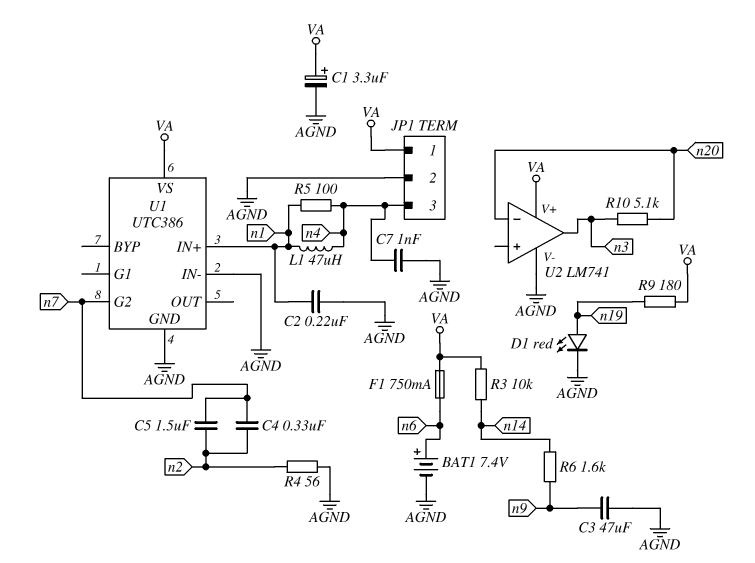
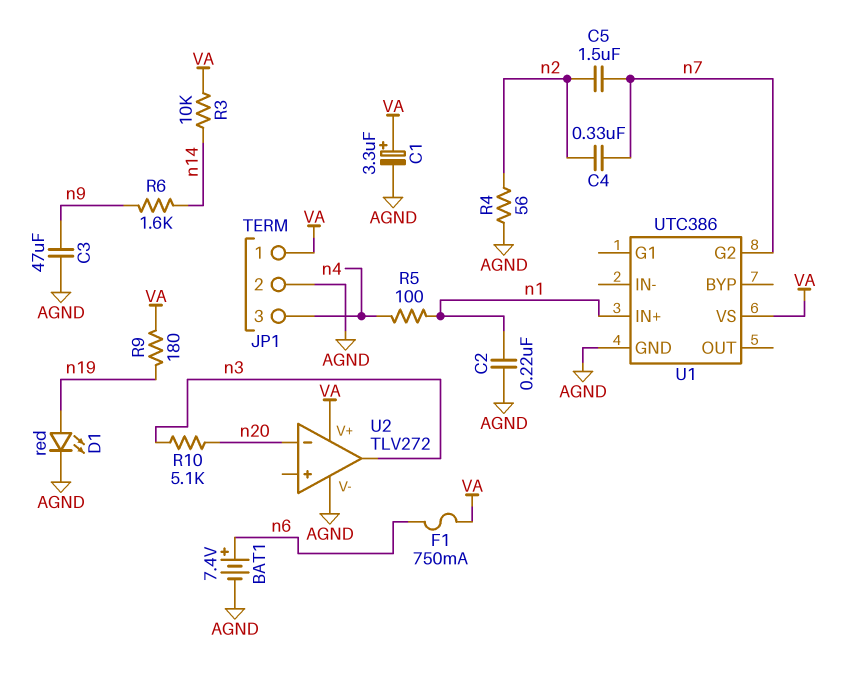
C7: 1nF (AGND, n4) -> none
L1: 47uH (n1, n4) -> none
U1 pin IN-: AGND -> none
U2: LM741 -> TLV272

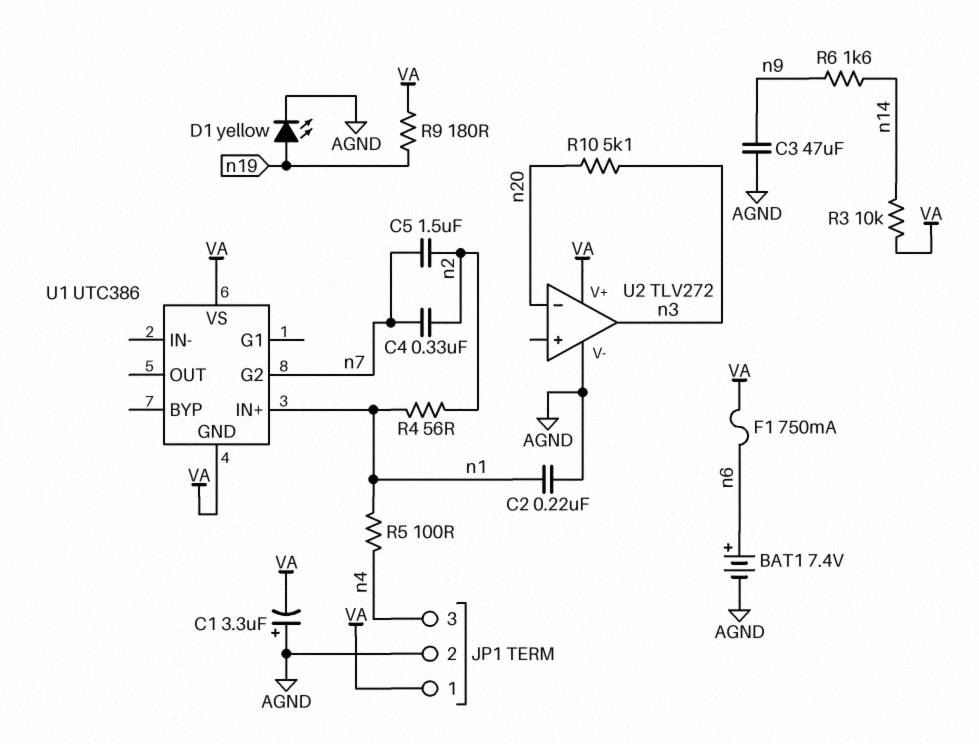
C1: 3.3uF (plus VA, minus AGND) -> 3.3uF (plus AGND, minus VA)
D1: LED red (A n19, K AGND) -> LED yellow (A n19, K AGND)
R4: 56 (AGND, n2) -> 56 (n1, n2)
U1 pin GND: AGND -> VA

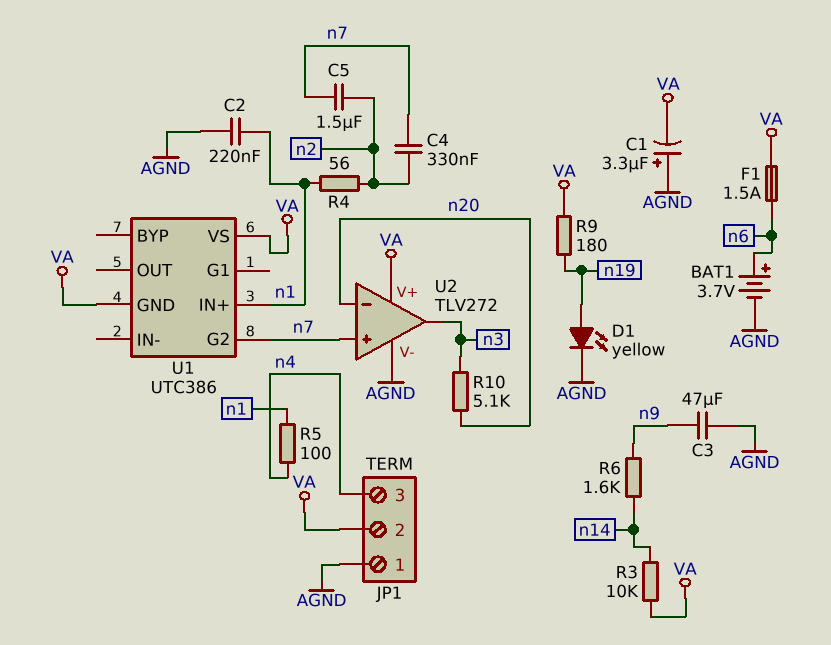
BAT1: 7.4V (plus n6, minus AGND) -> 3.7V (plus n6, minus AGND)
F1: 750mA (VA, n6) -> 1.5A (VA, n6)
JP1 pin 1: VA -> AGND
JP1 pin 2: AGND -> VA
U2 pin in+: none -> n7

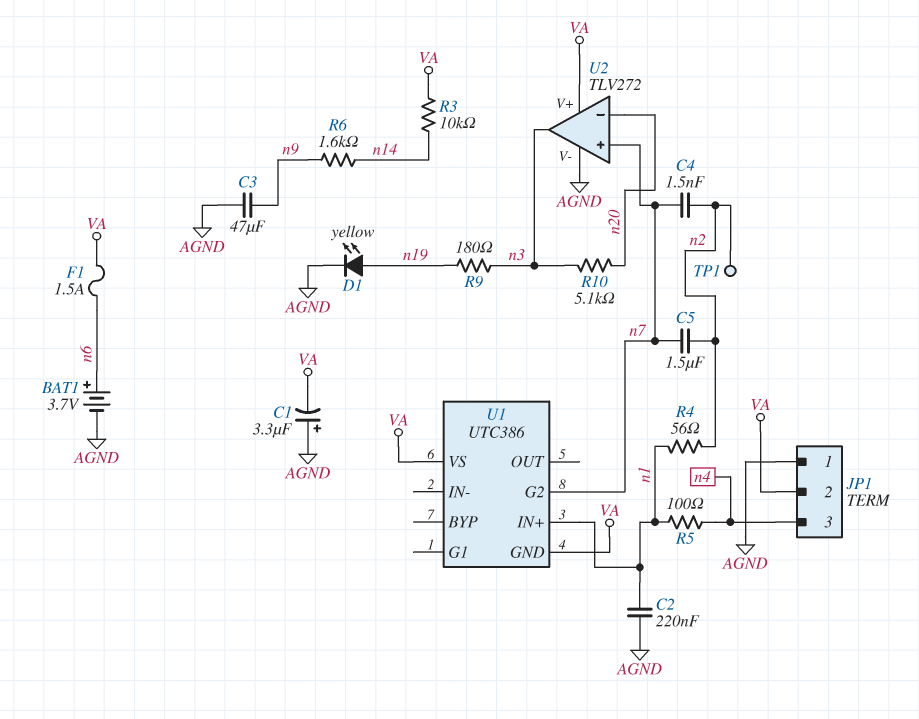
C4: 330nF (n2, n7) -> 1.5nF (n2, n7)
R9: 180 (VA, n19) -> 180 (n3, n19)
TP1: none -> test point (n2)

